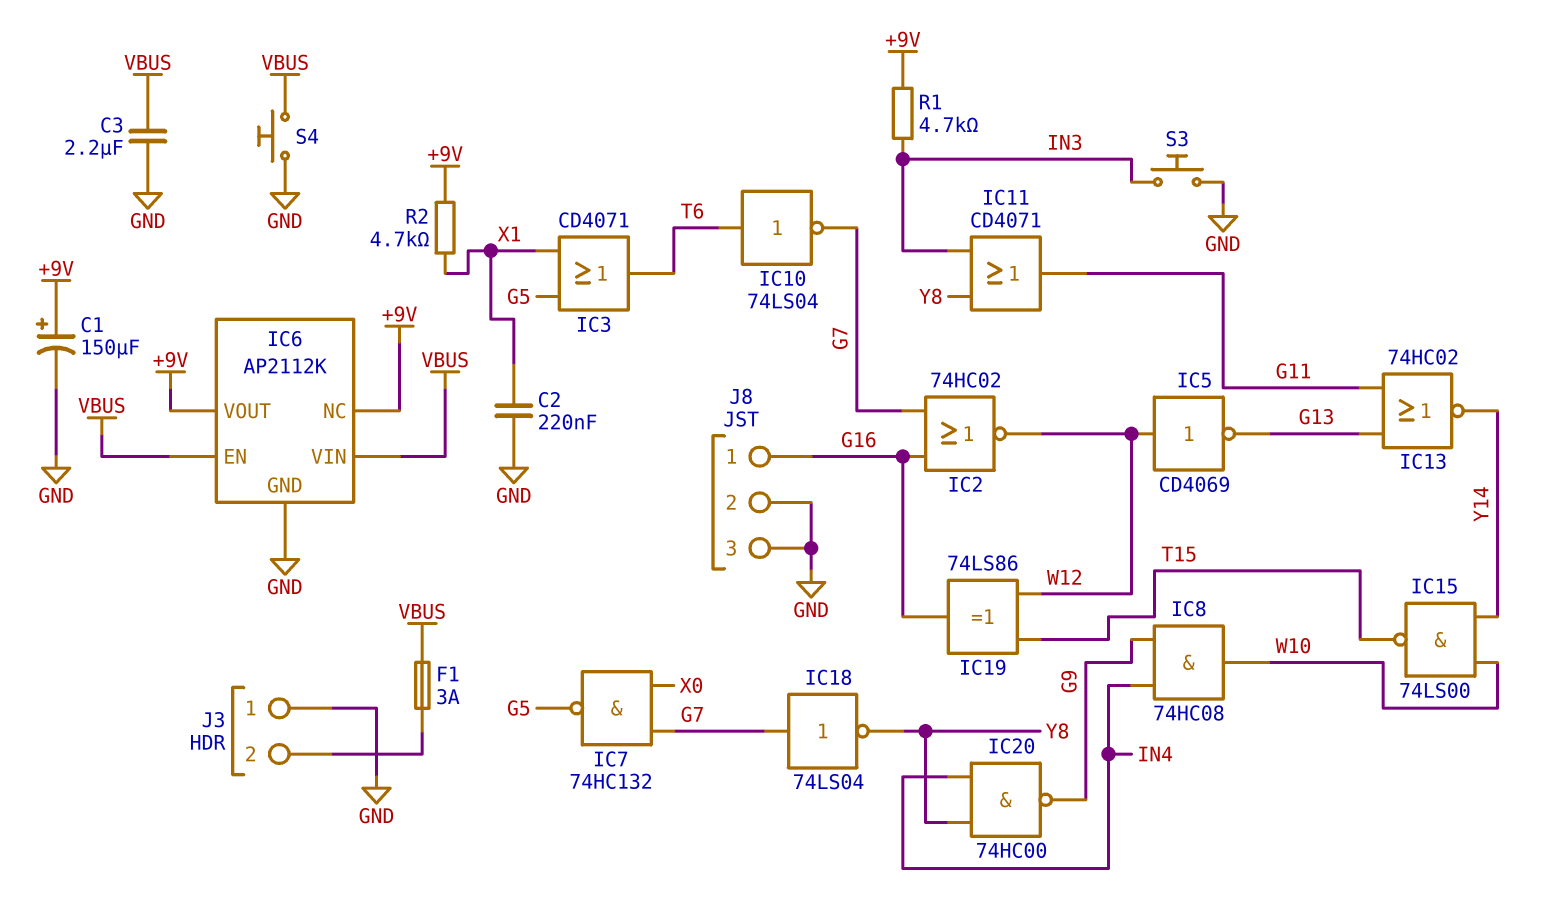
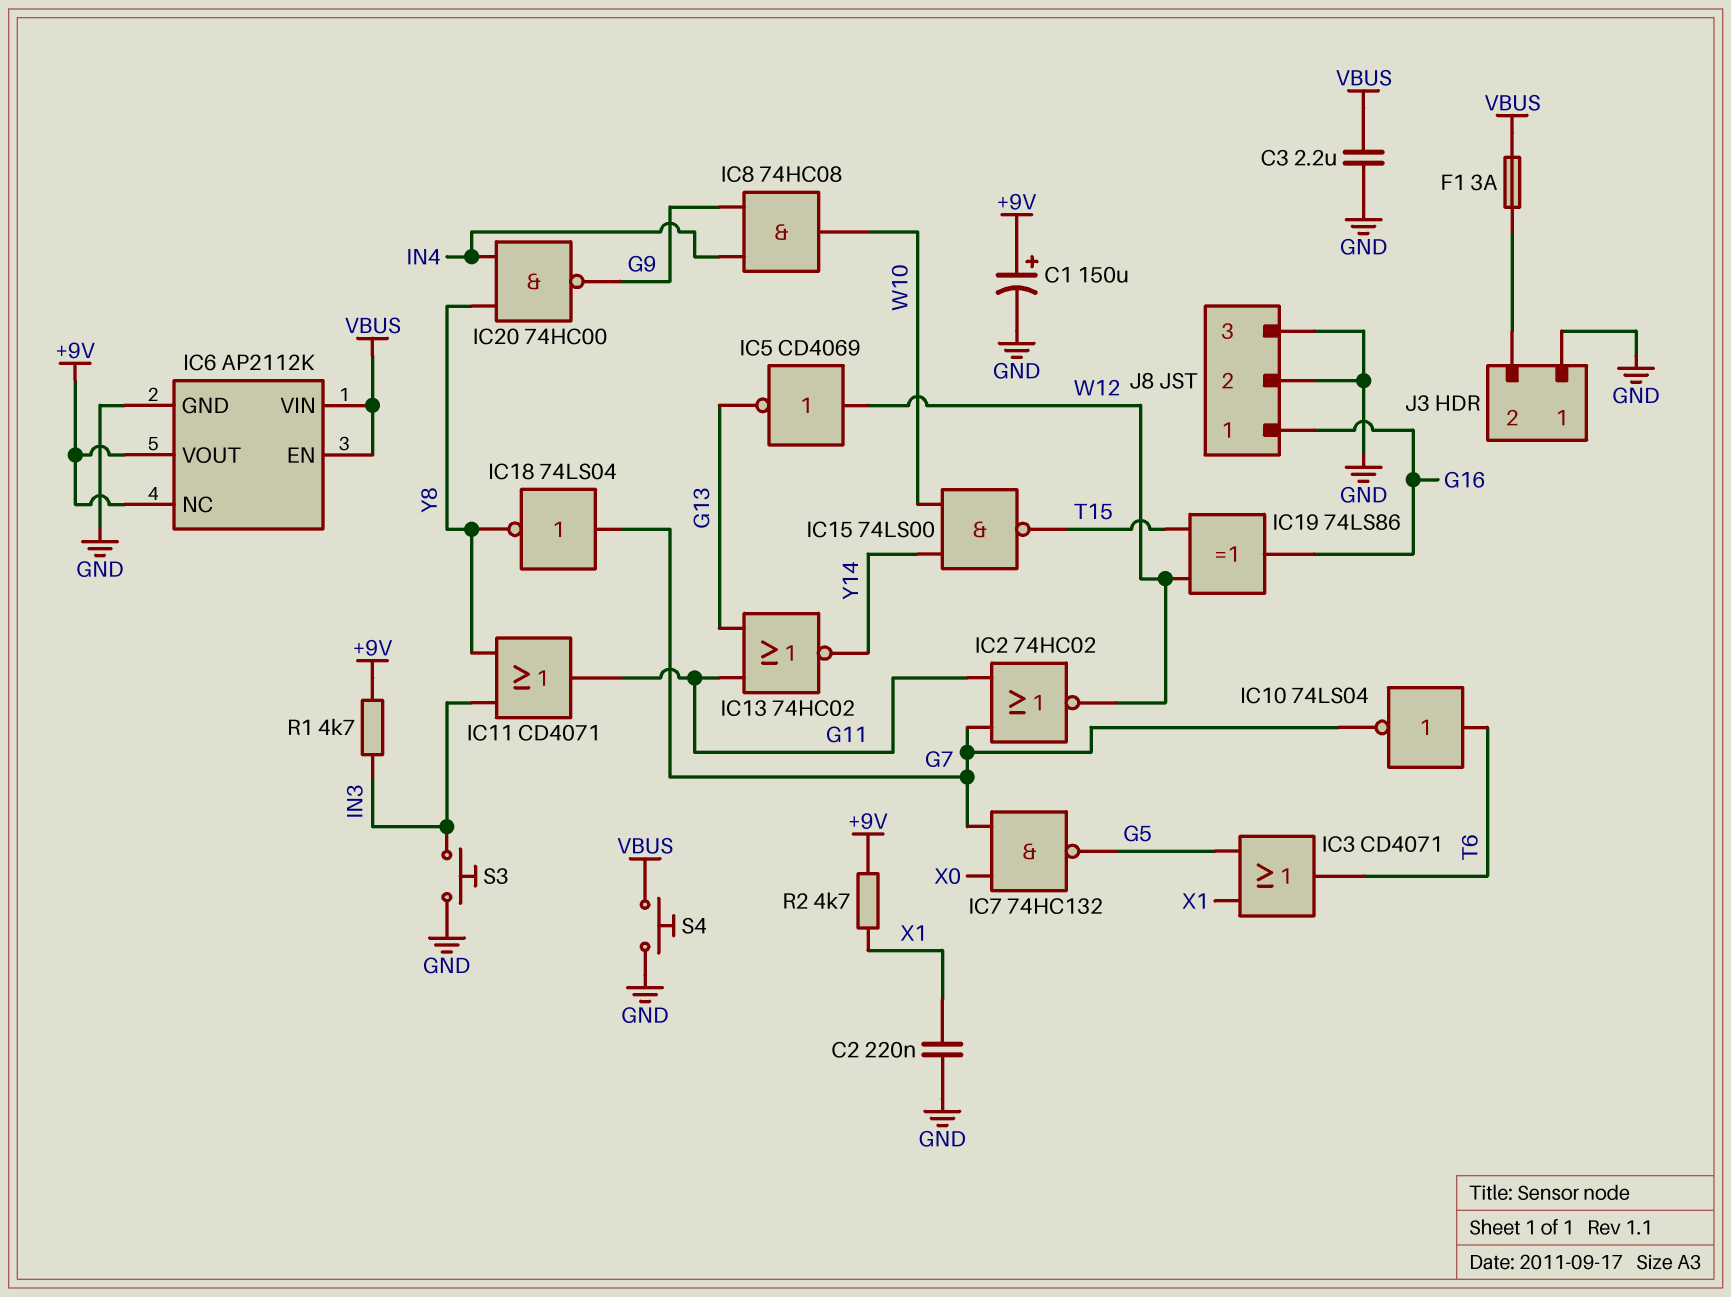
IC2: NOR 74HC02 (in G7, in G16, out W12) -> NOR 74HC02 (in G7, in G11, out W12)

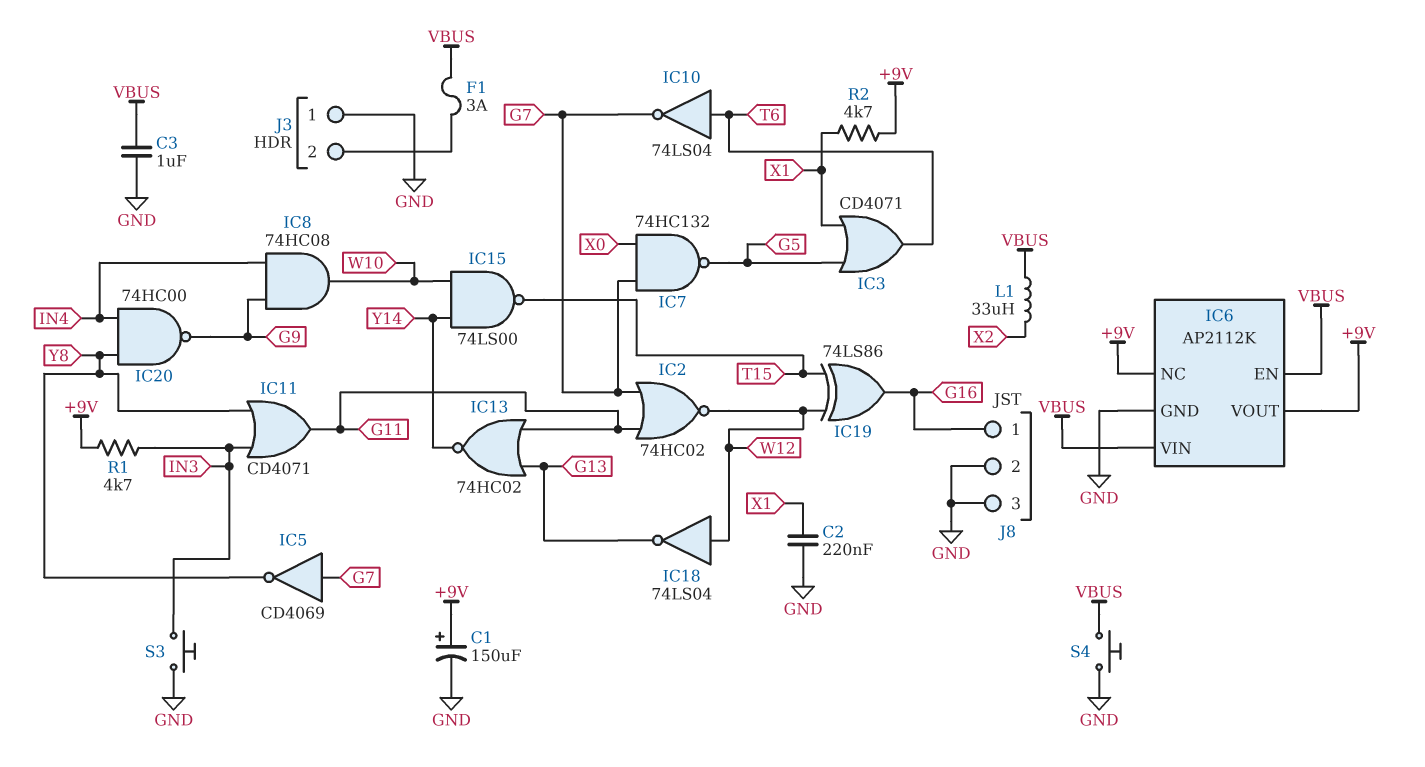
C3: 2.2uF (GND, VBUS) -> 1uF (GND, VBUS)
IC5: NOT CD4069 (in W12, out G13) -> NOT CD4069 (in G7, out Y8)
IC18: NOT 74LS04 (in G7, out Y8) -> NOT 74LS04 (in W12, out G13)
L1: none -> 33uH (VBUS, X2)

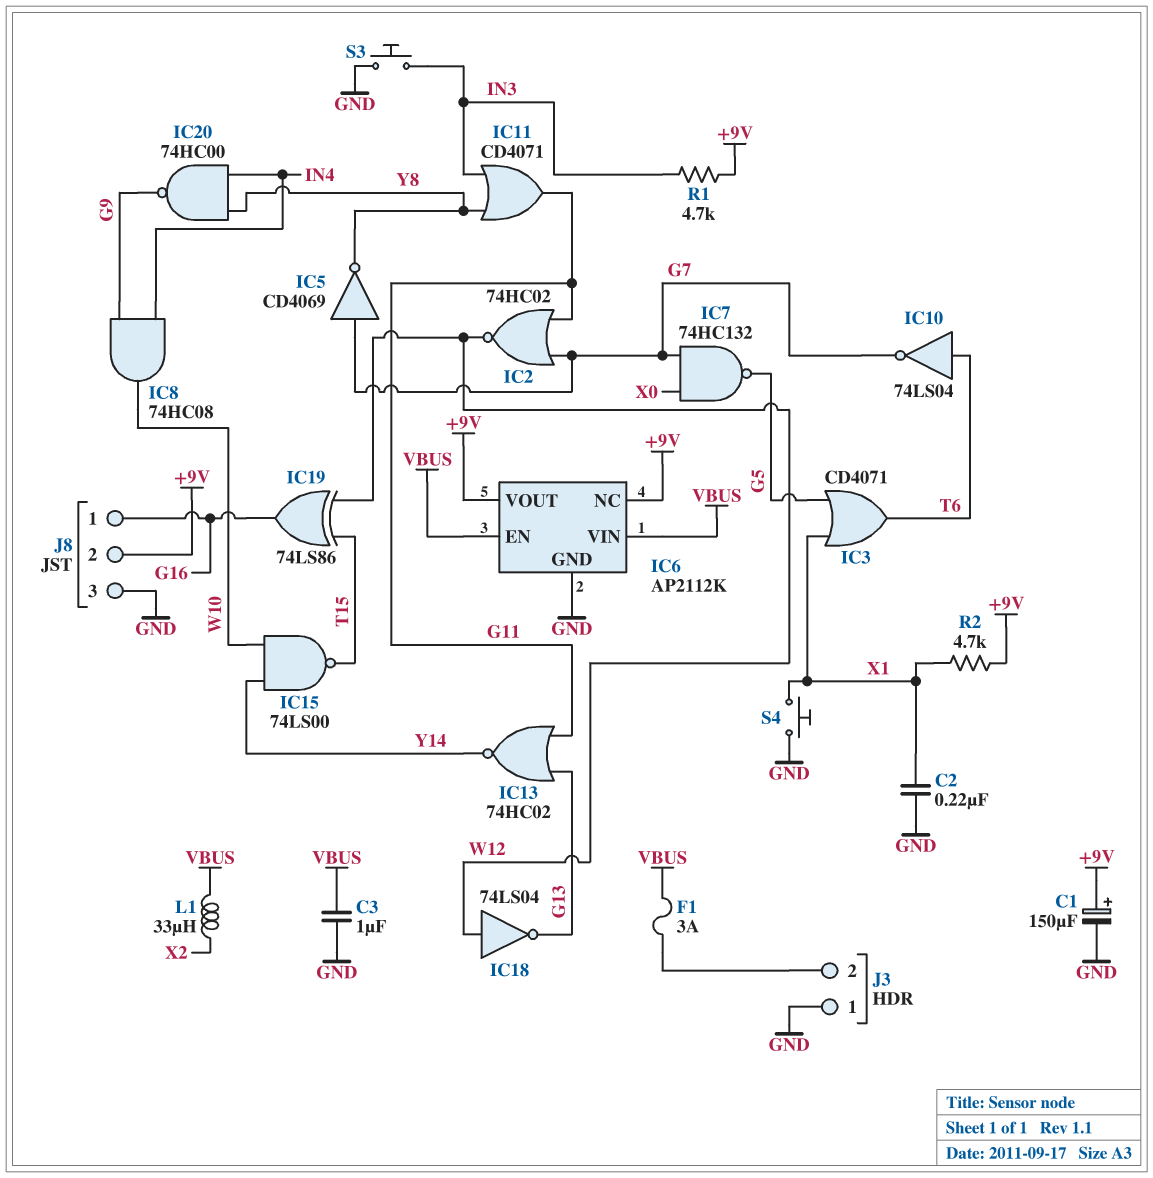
J8 pin 2: GND -> +9V
S4: button (GND, VBUS) -> button (GND, X1)

